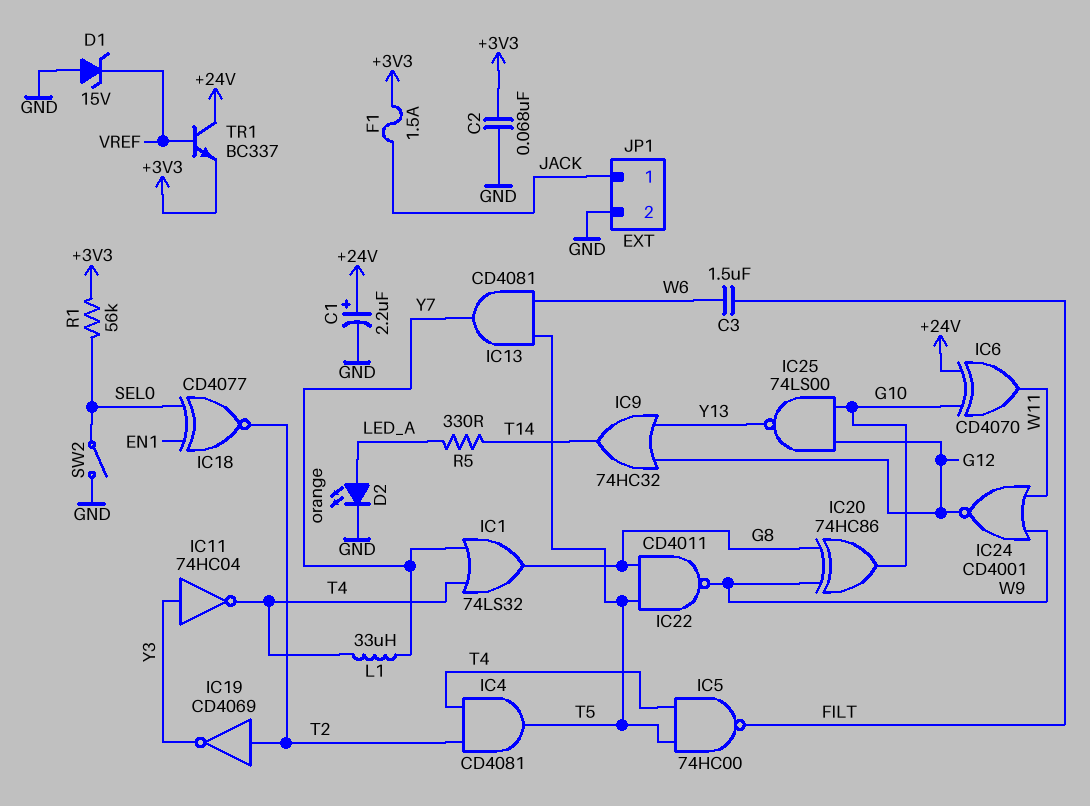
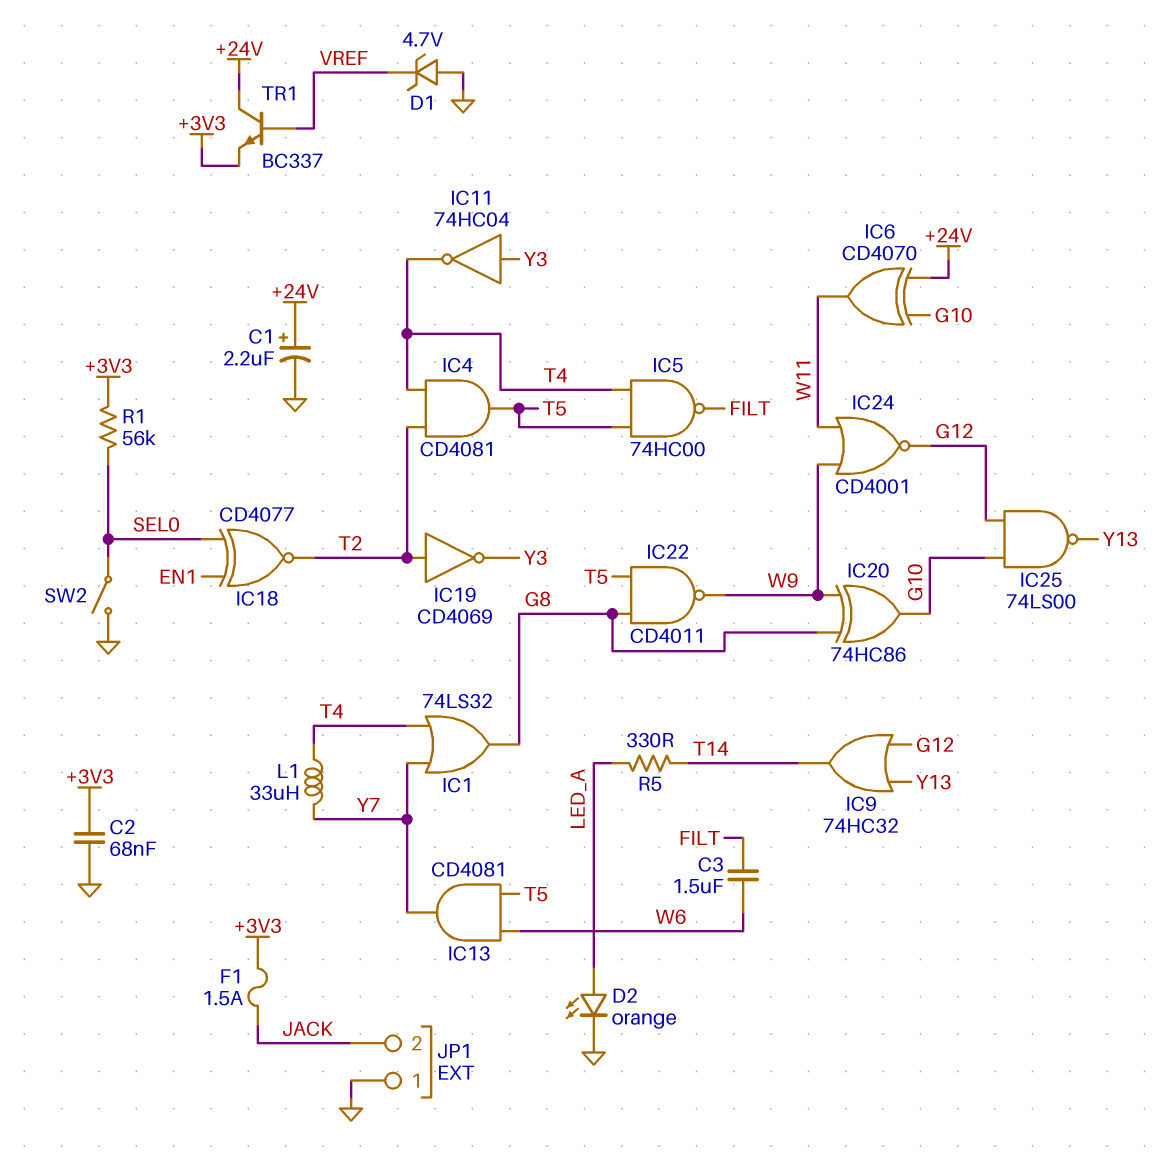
D1: zener 15V (A GND, K VREF) -> zener 4.7V (A GND, K VREF)
JP1 pin 1: JACK -> GND
JP1 pin 2: GND -> JACK

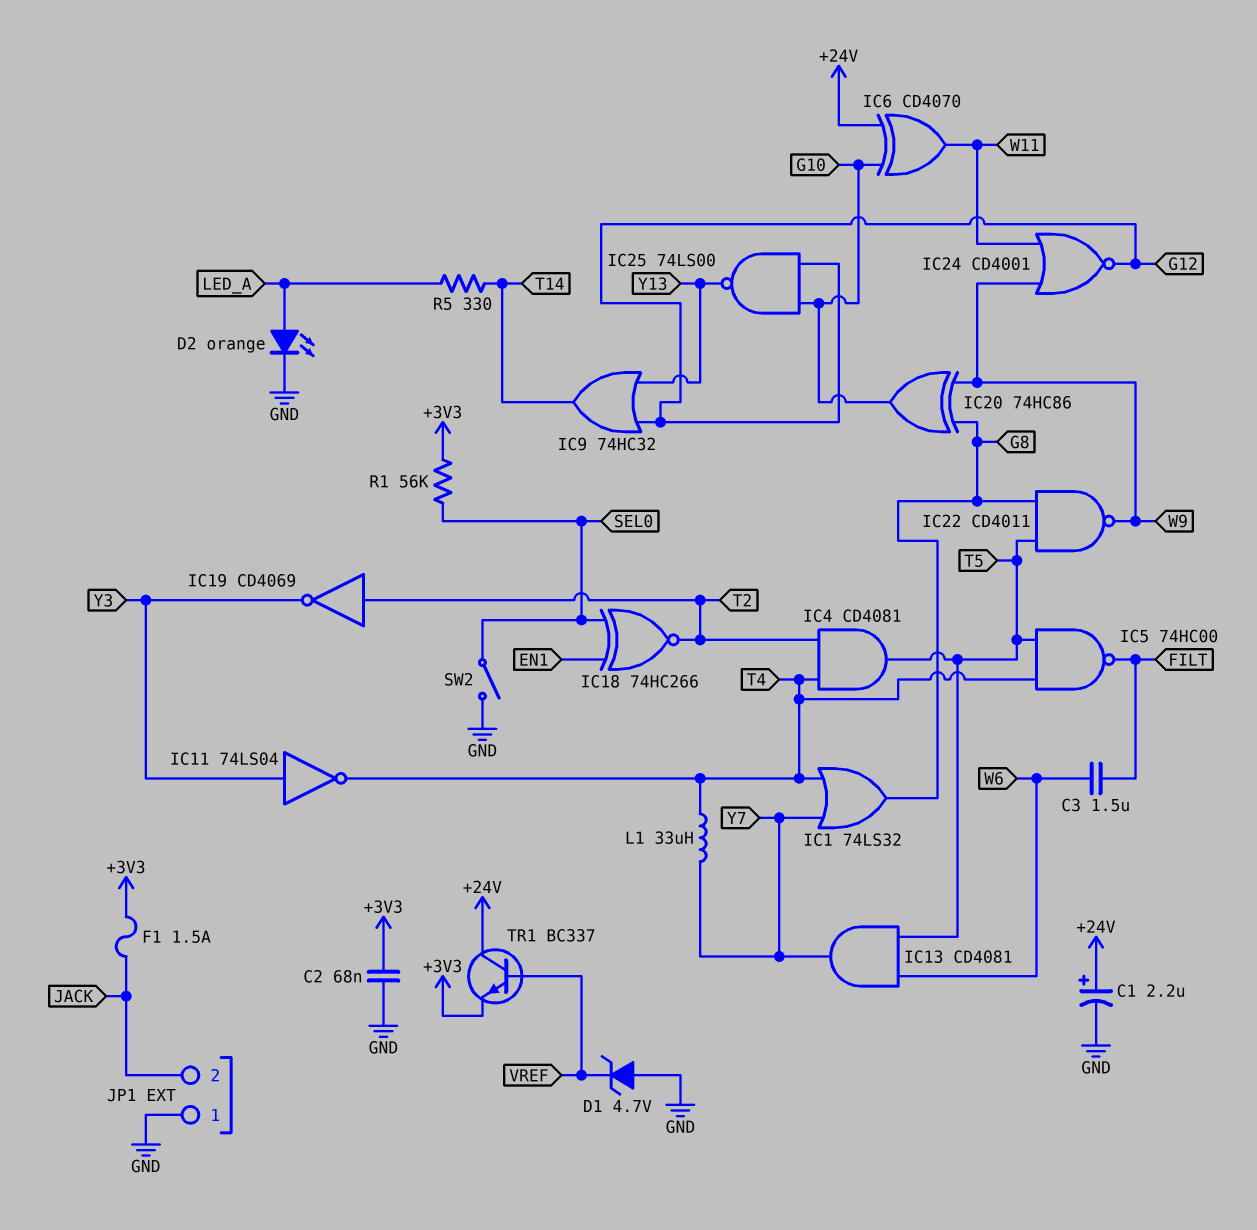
IC11: NOT 74HC04 (in Y3, out T4) -> NOT 74LS04 (in Y3, out T4)
IC18: XNOR CD4077 (in EN1, in SEL0, out T2) -> XNOR 74HC266 (in EN1, in SEL0, out T2)

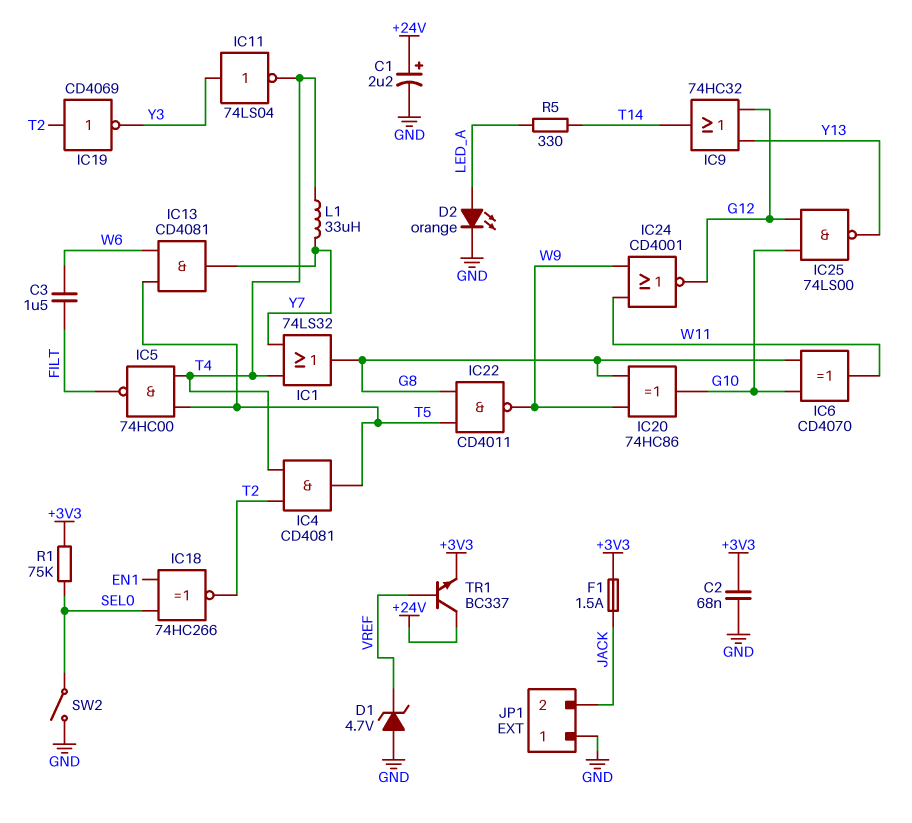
IC6: XOR CD4070 (in +24V, in G10, out W11) -> XOR CD4070 (in G8, in G10, out W11)
R1: 56k (+3V3, SEL0) -> 75k (+3V3, SEL0)

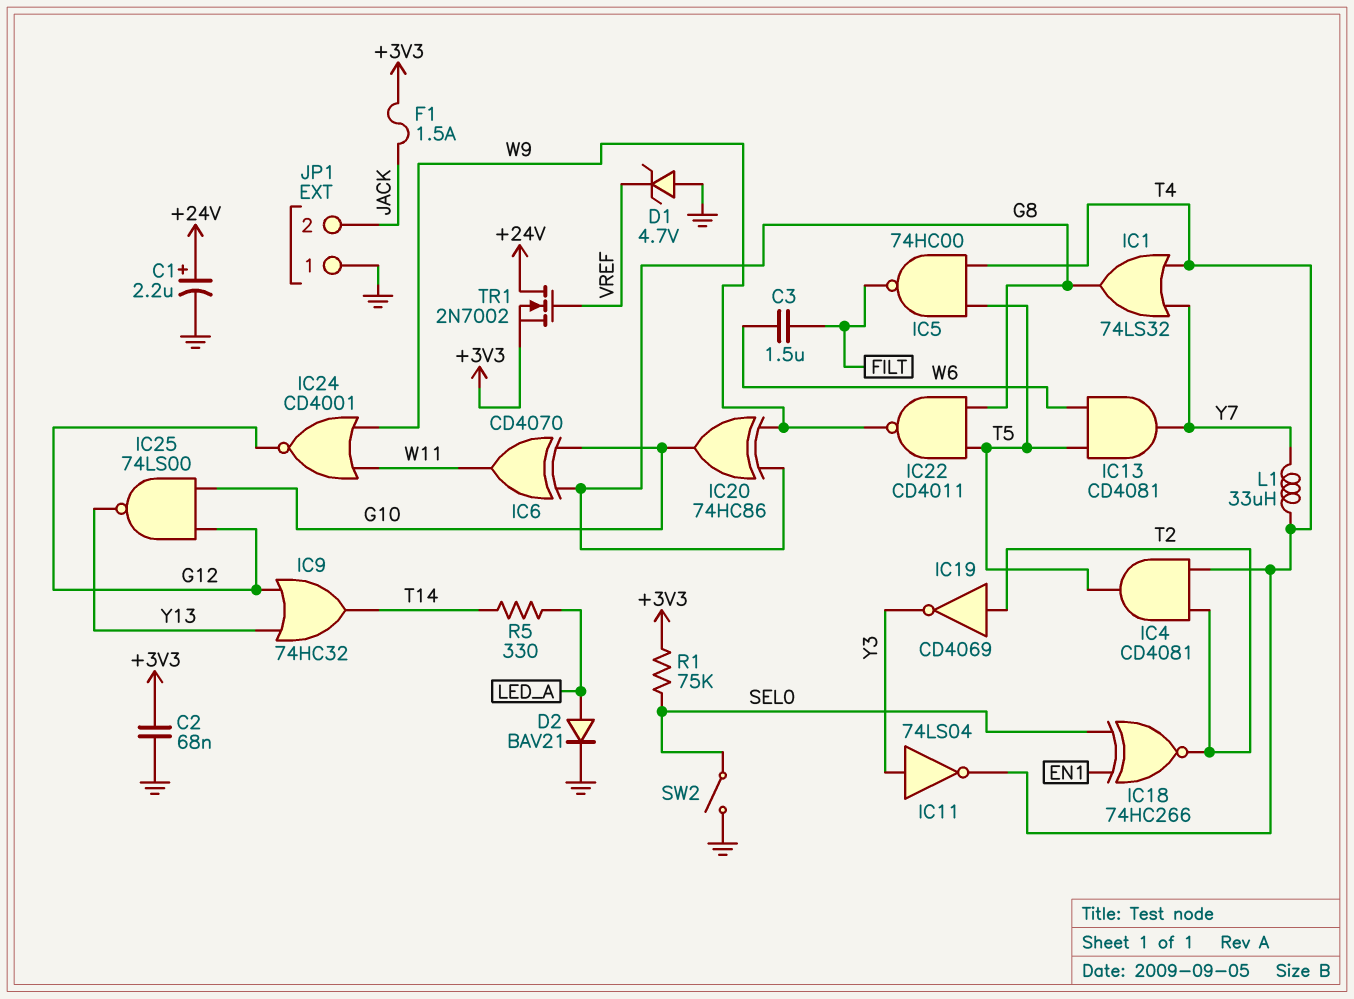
D2: LED orange (A LED_A, K GND) -> diode BAV21 (A LED_A, K GND)
TR1: NPN BC337 (B VREF, C +24V, E +3V3) -> NMOS 2N7002 (G VREF, D +24V, S +3V3)

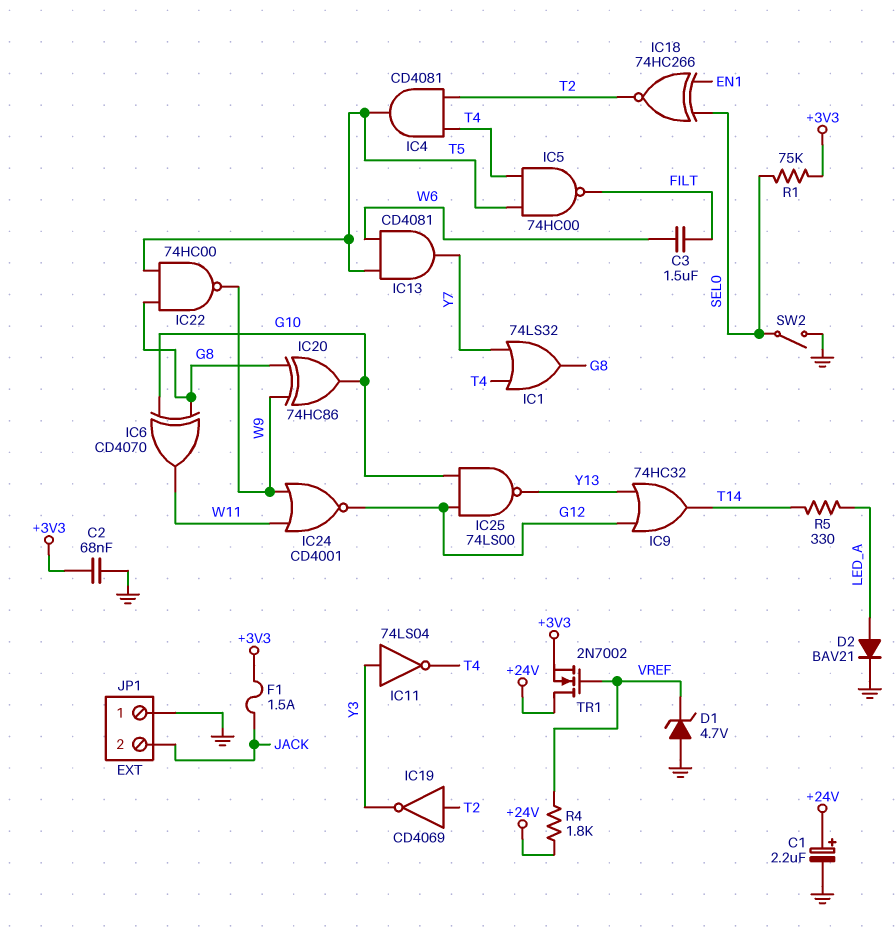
IC22: NAND CD4011 (in G8, in T5, out W9) -> NAND 74HC00 (in G8, in T5, out W9)
L1: 33uH (T4, Y7) -> none
R4: none -> 1.8k (+24V, VREF)

